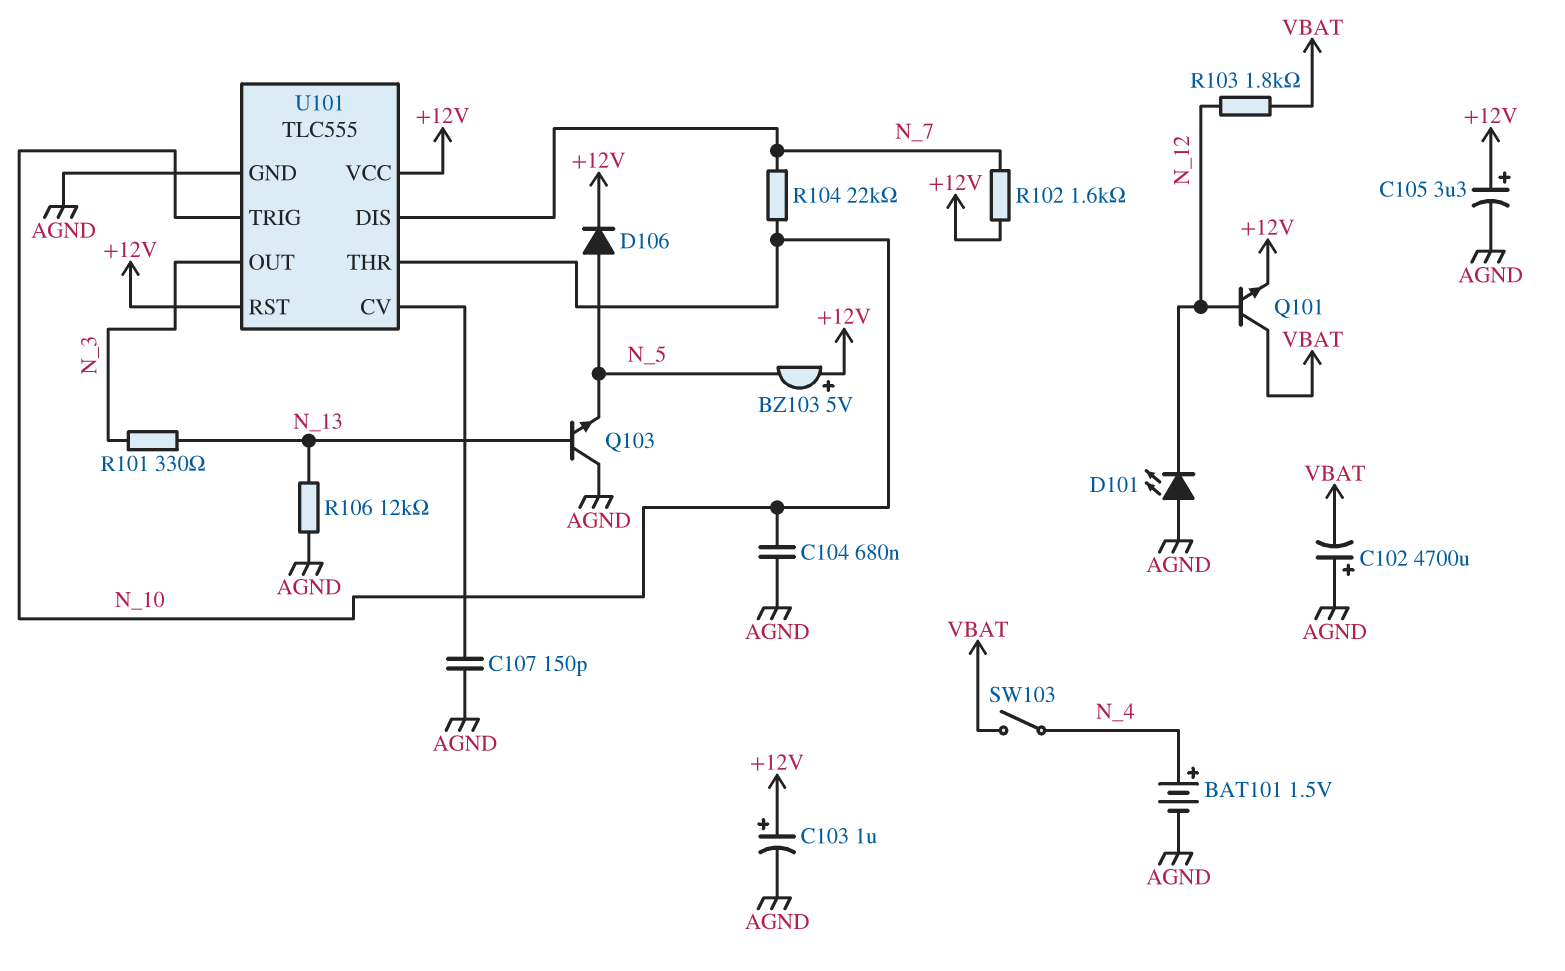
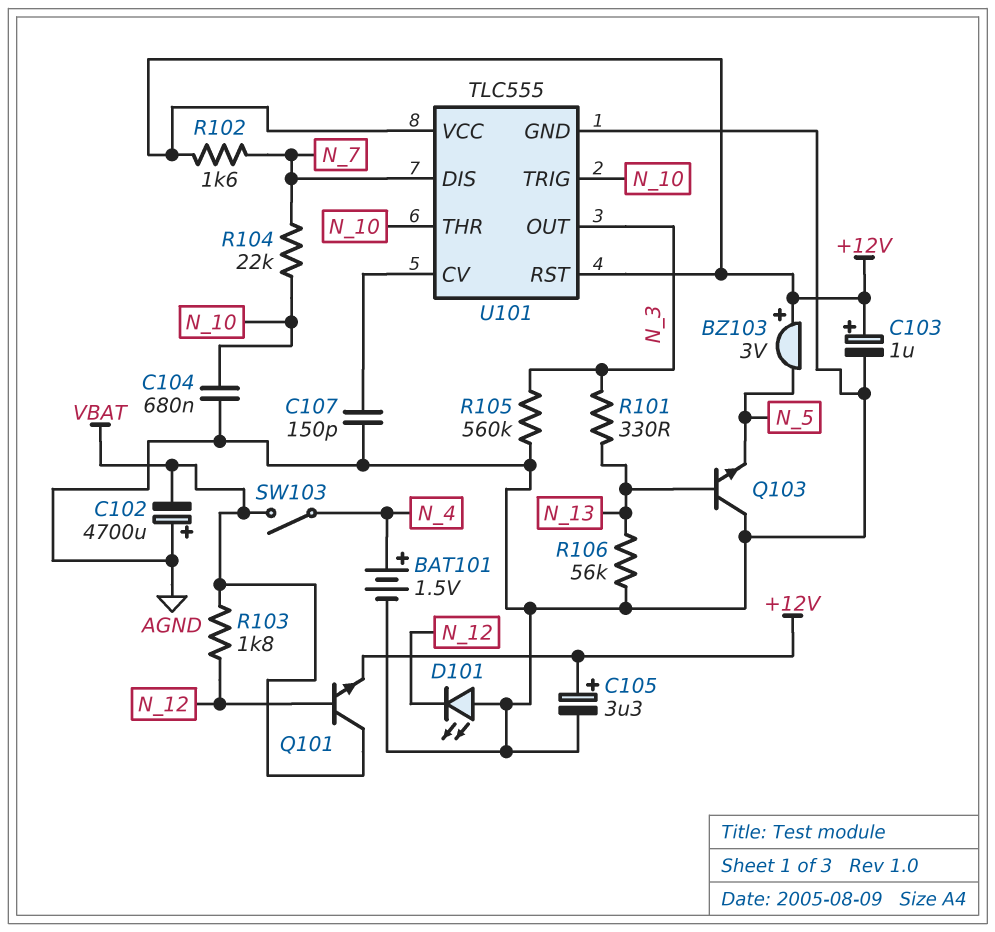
BZ103: buzzer 5V (plus +12V, minus N_5) -> buzzer 3V (plus +12V, minus N_5)
D106: diode (A N_5, K +12V) -> none
R105: none -> 560k (AGND, N_3)
R106: 12k (AGND, N_13) -> 56k (AGND, N_13)

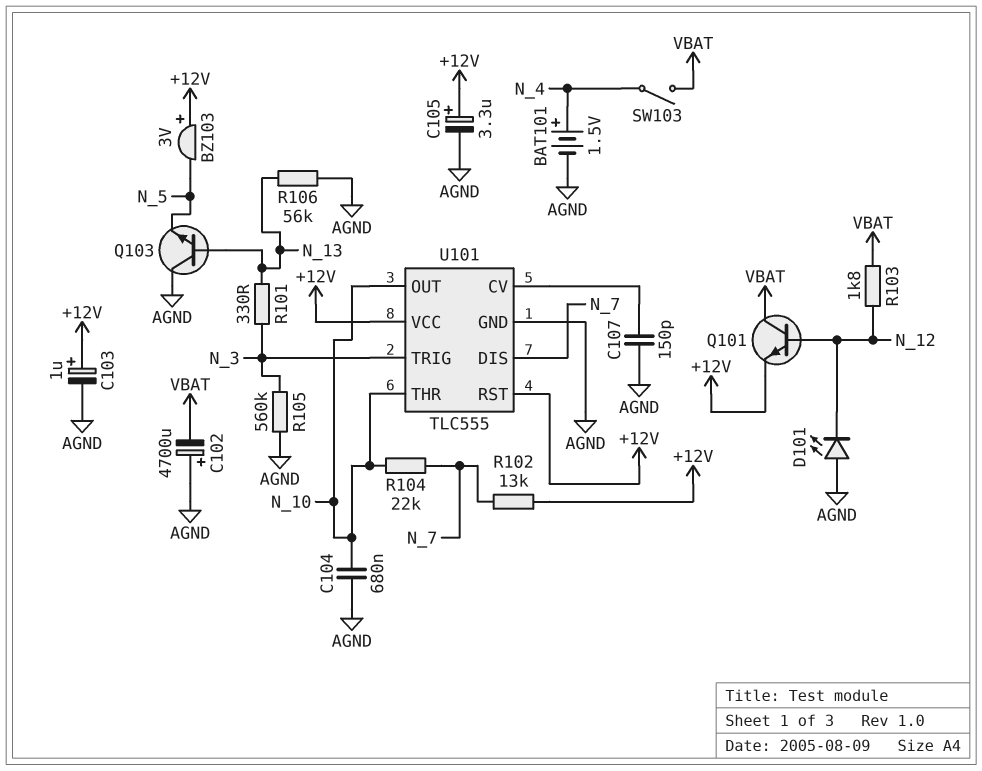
R102: 1.6k (+12V, N_7) -> 13k (+12V, N_7)
U101 pin OUT: N_3 -> N_10
U101 pin TRIG: N_10 -> N_3

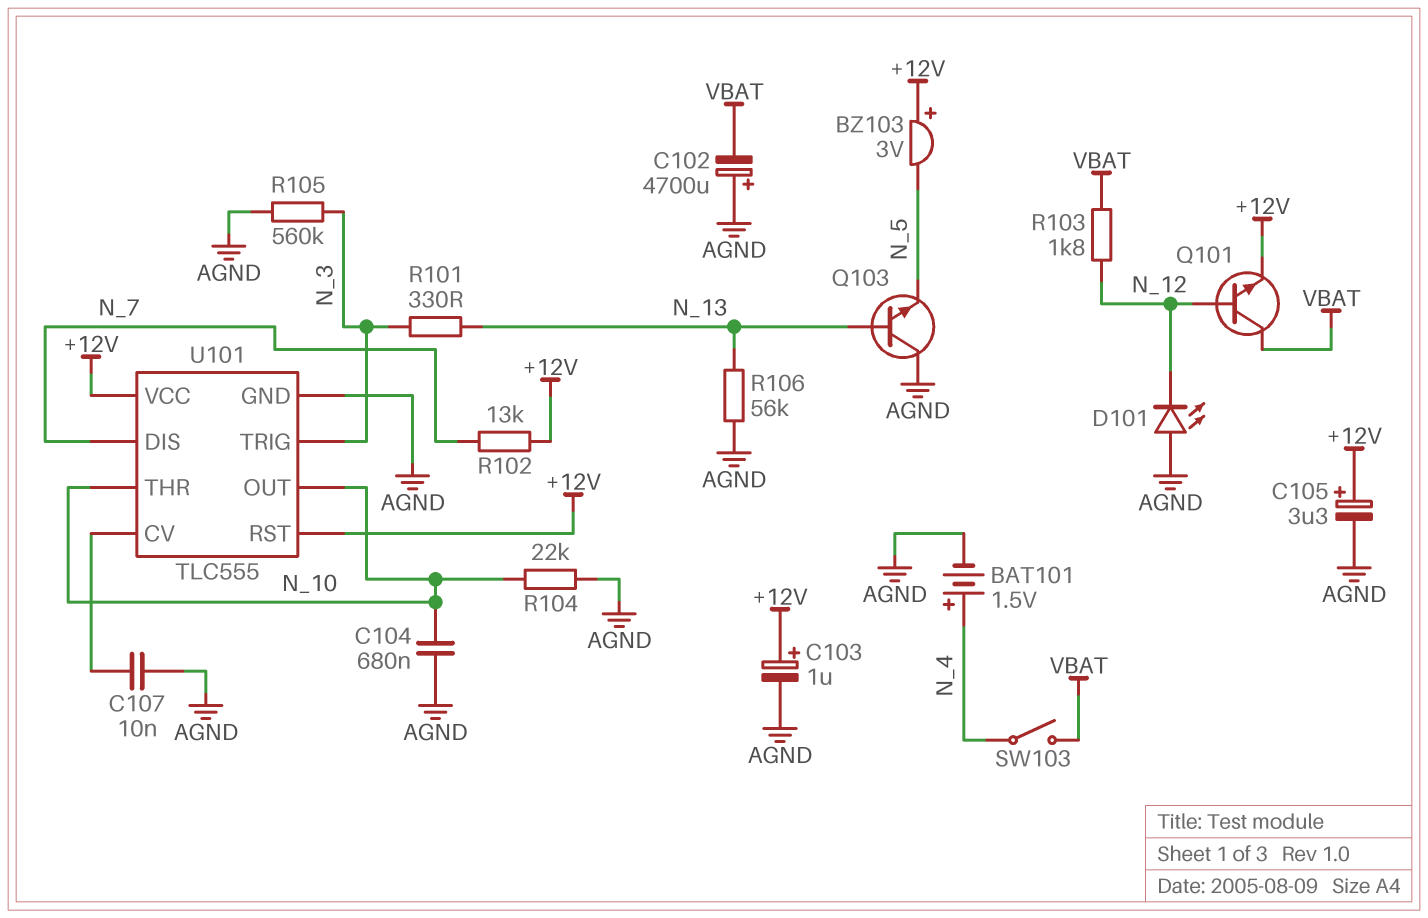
C107: 150pF (AGND, U101/CV) -> 10nF (AGND, U101/CV)
R104: 22k (N_7, N_10) -> 22k (AGND, N_10)

